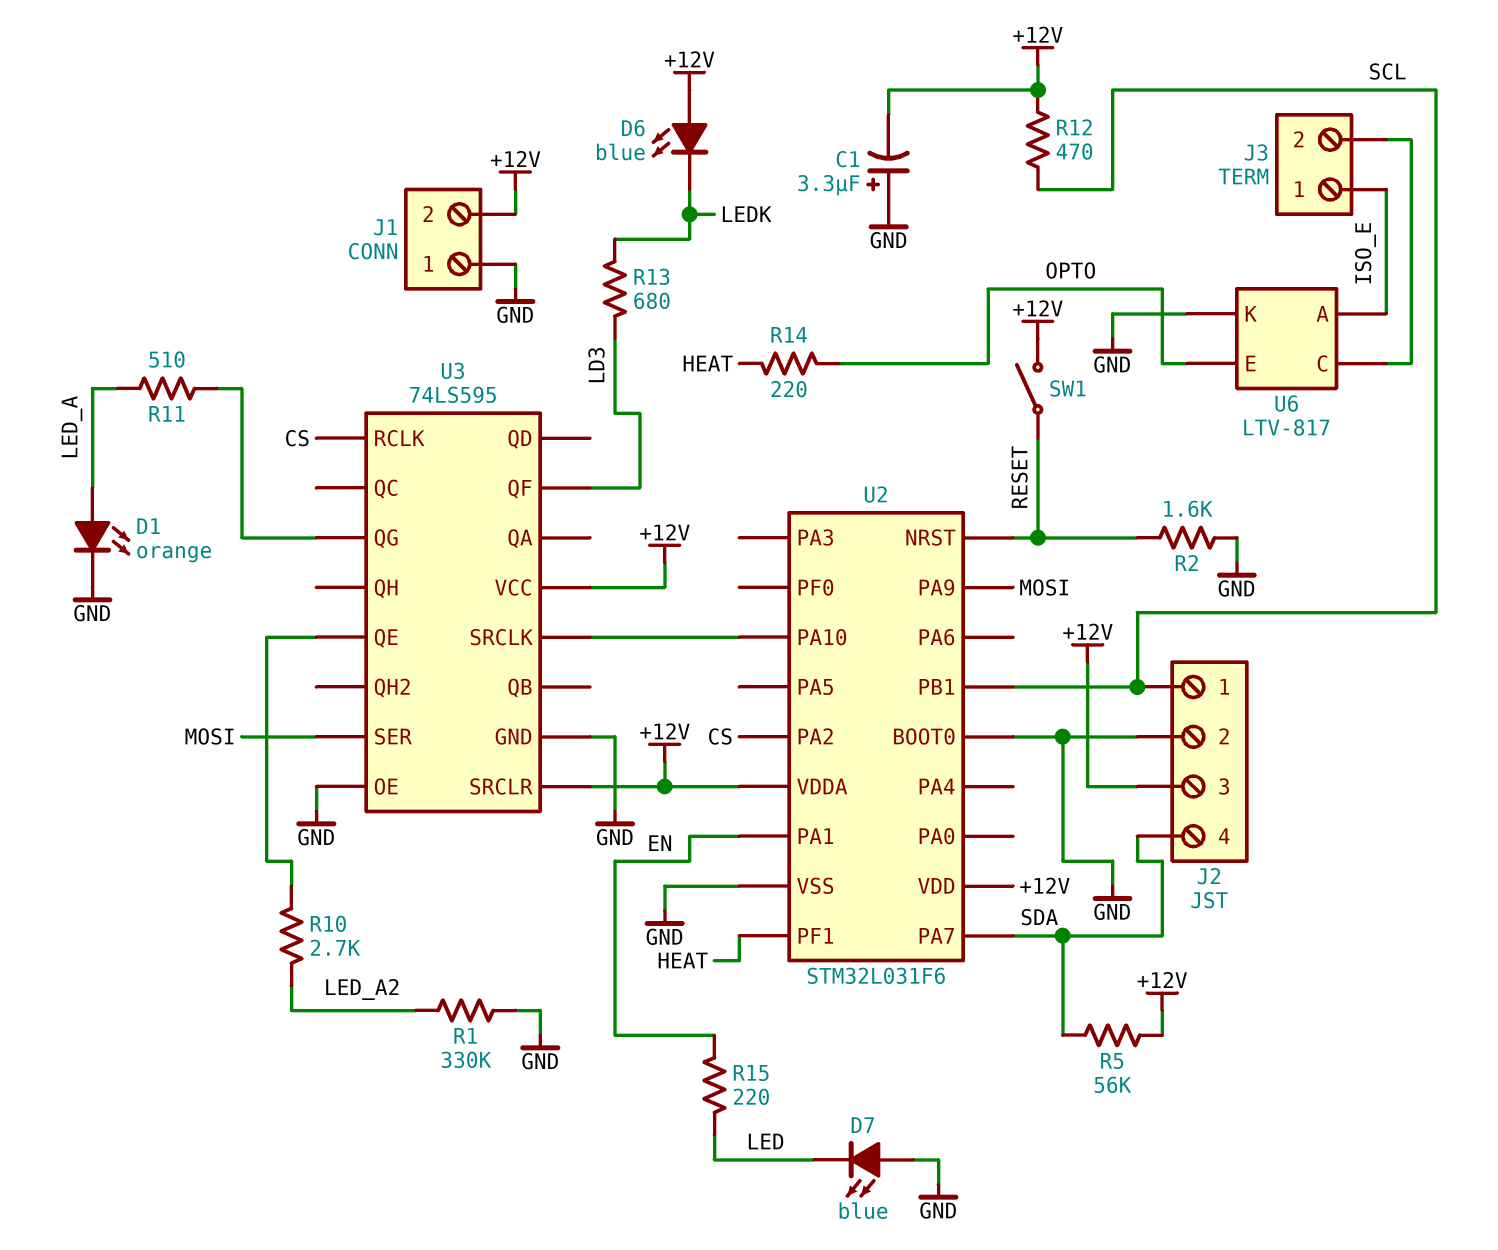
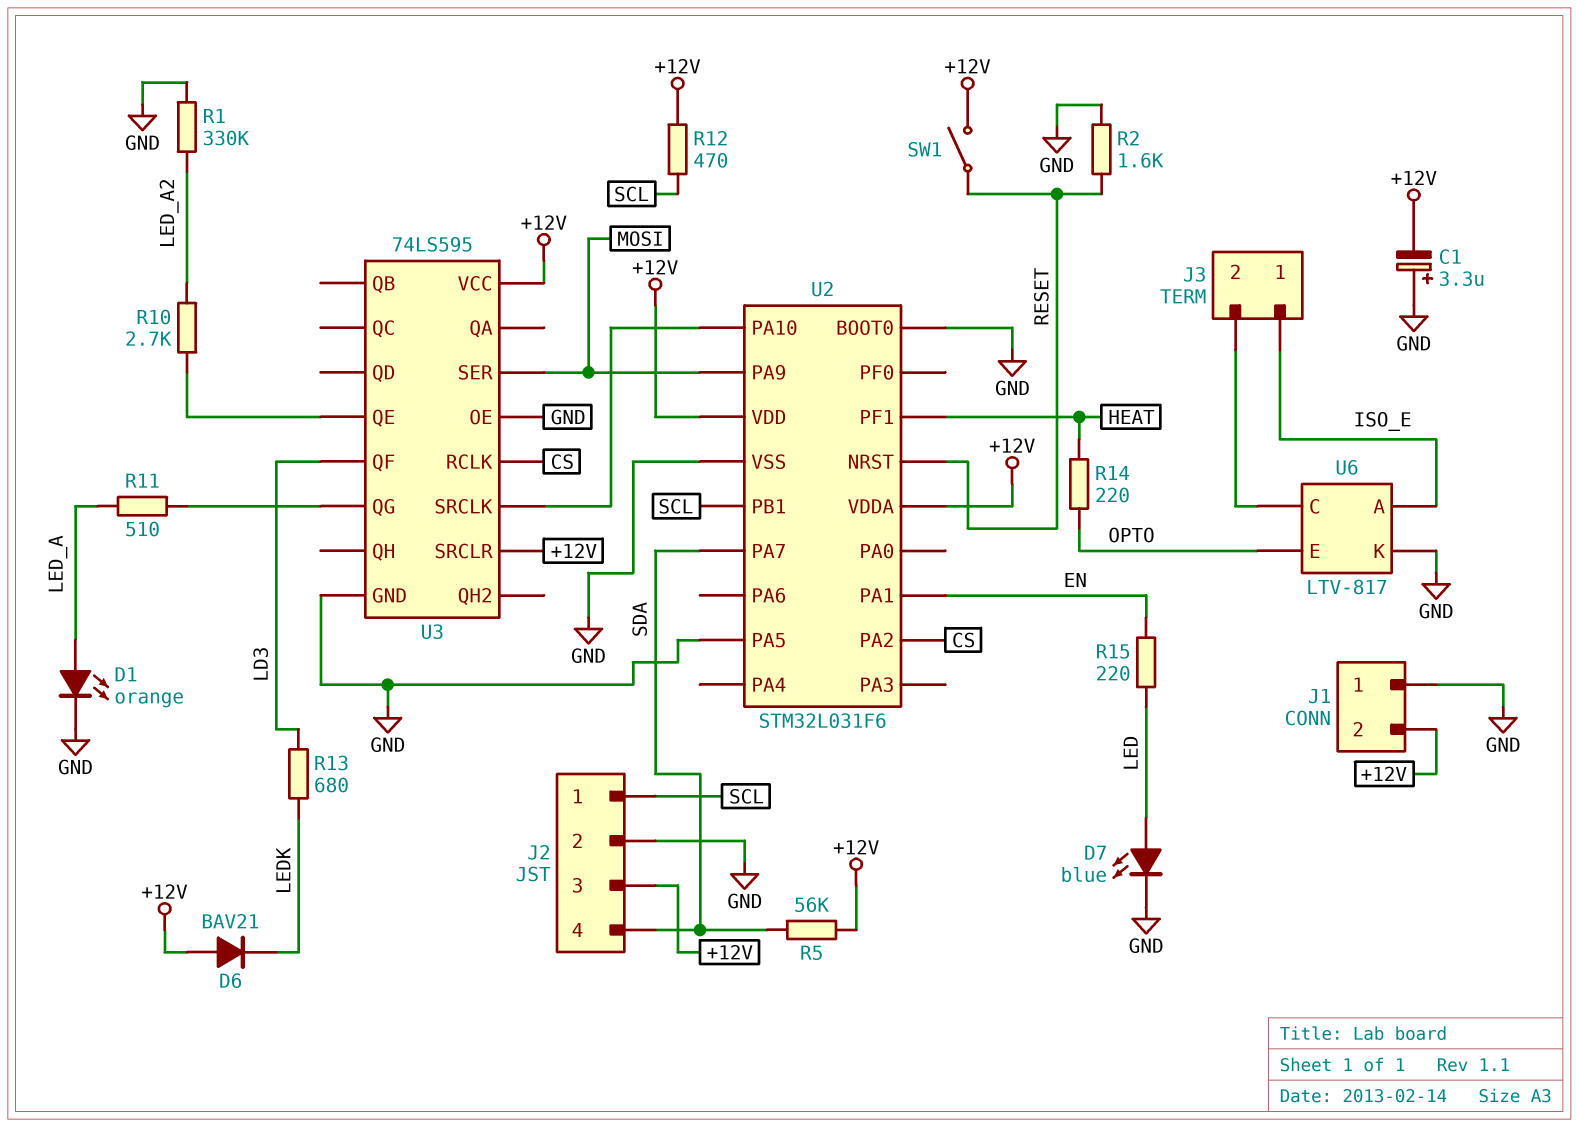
D6: LED blue (A +12V, K LEDK) -> diode BAV21 (A +12V, K LEDK)
D7: LED blue (A GND, K LED) -> LED blue (A LED, K GND)
U2 pin PA5: none -> GND

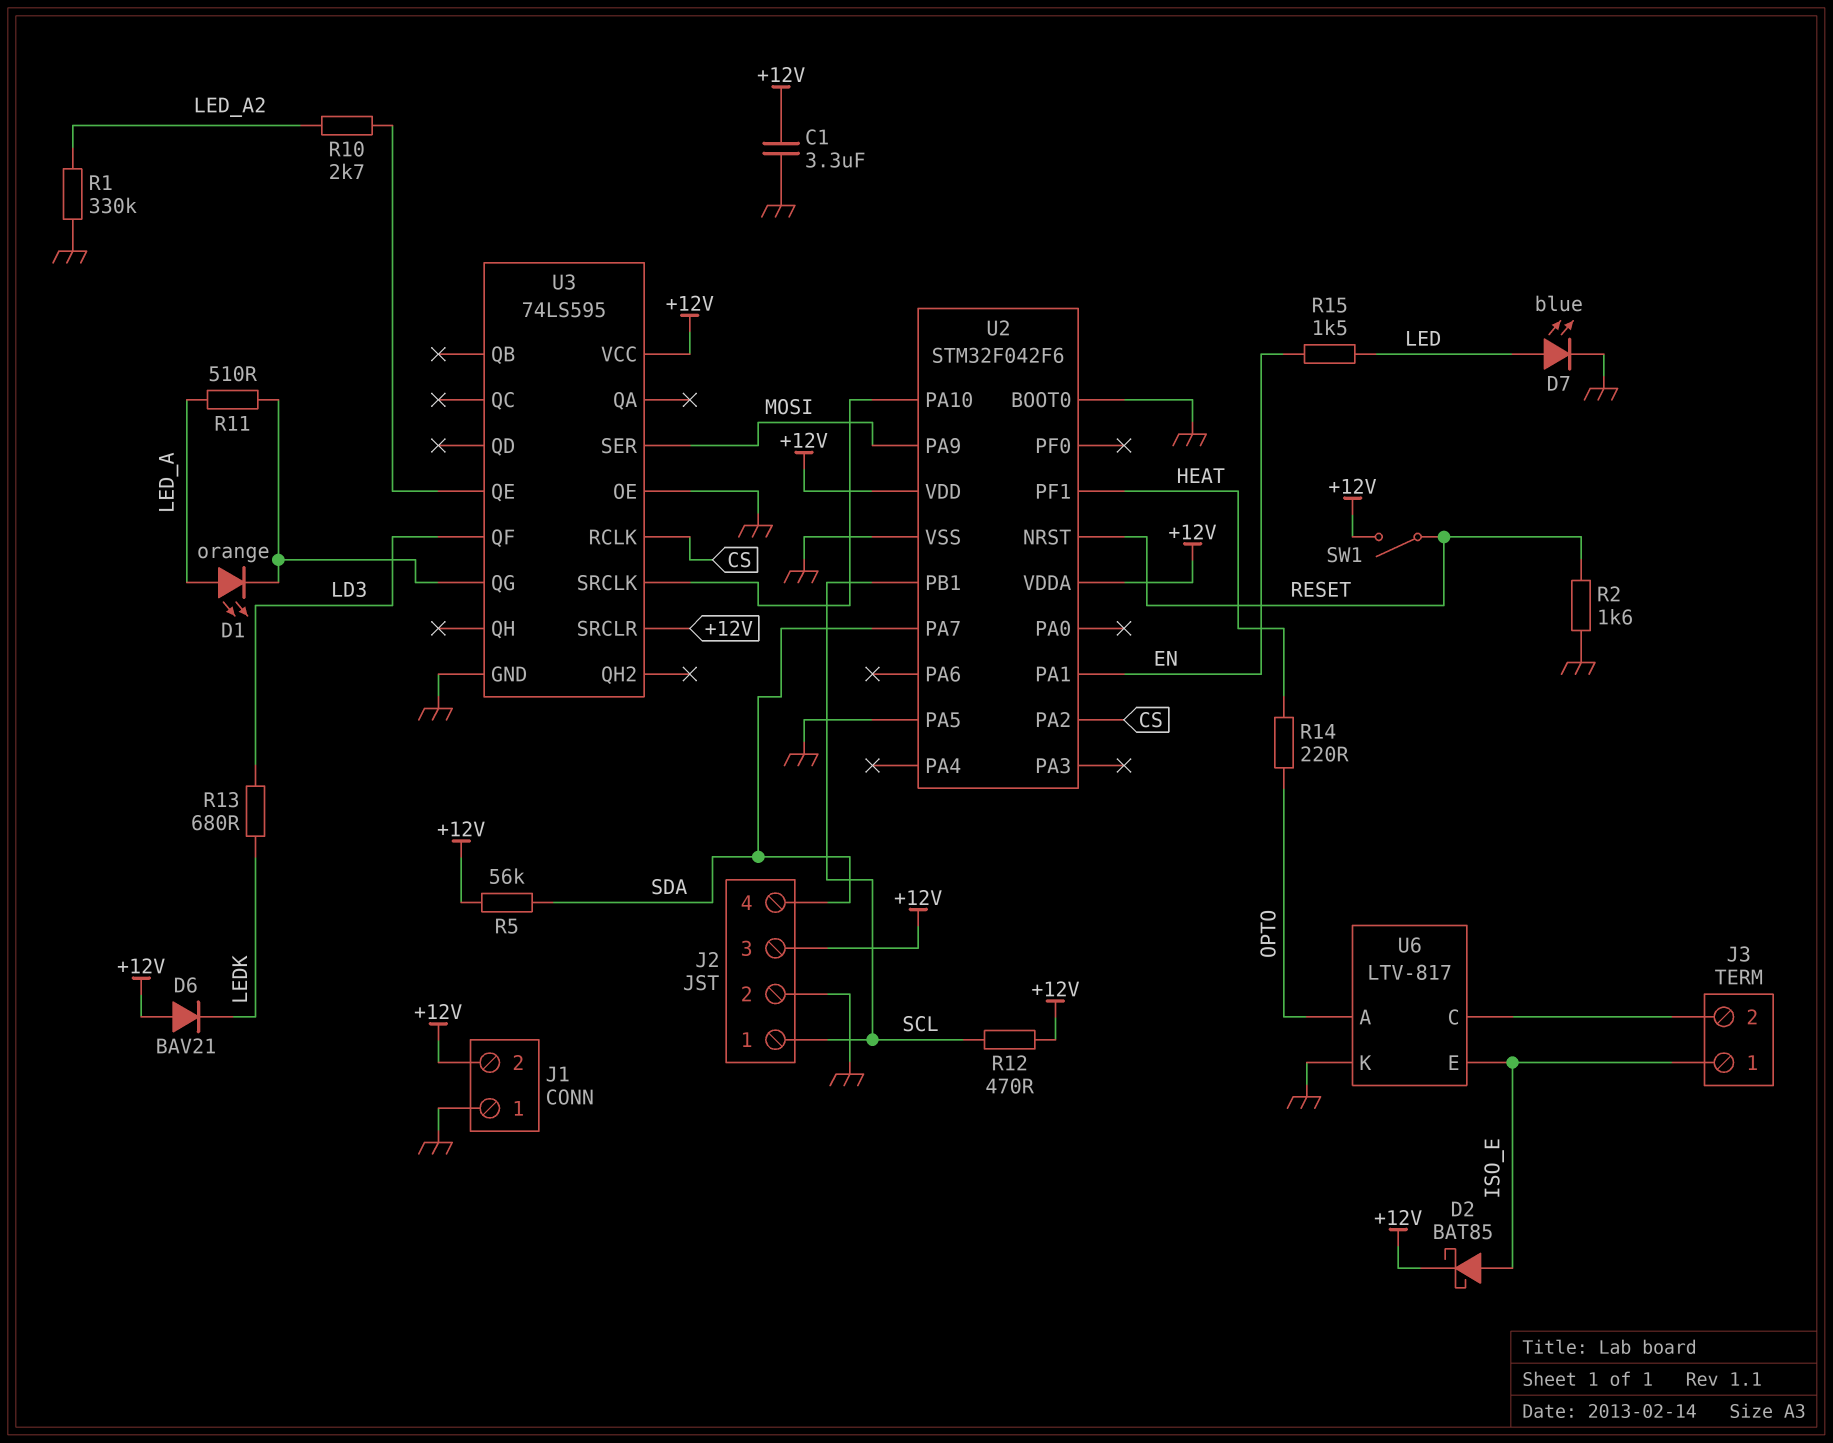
C1: 3.3uF (plus GND, minus +12V) -> 3.3uF (+12V, GND)
D1: LED orange (A LED_A, K GND) -> LED orange (A LED_A, K U3/QG)
D2: none -> schottky BAT85 (A ISO_E, K +12V)
R15: 220 (EN, LED) -> 1.5k (EN, LED)
U2: STM32L031F6 -> STM32F042F6
U6 pin A: ISO_E -> OPTO
U6 pin E: OPTO -> ISO_E

